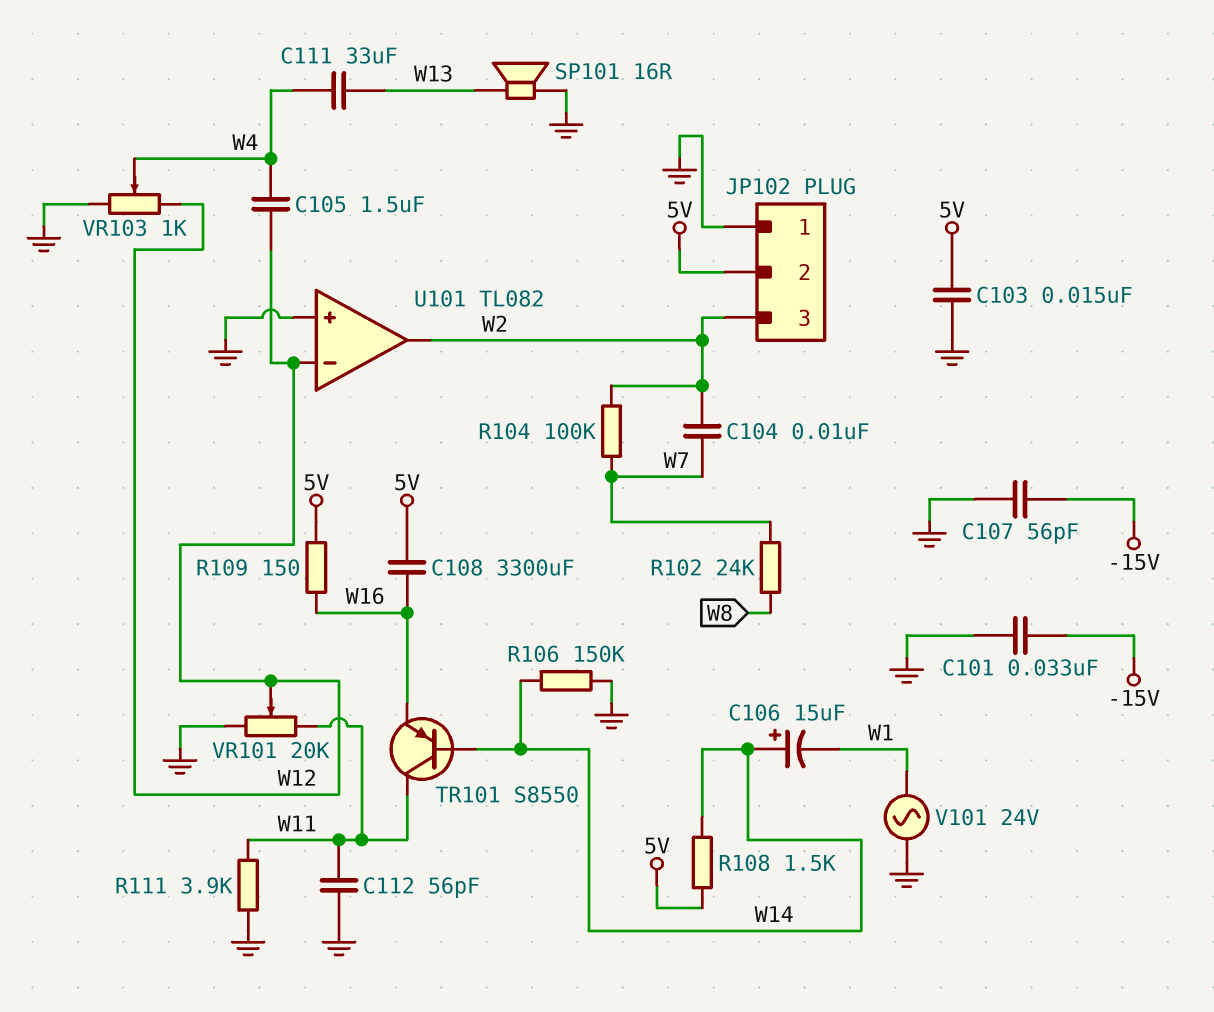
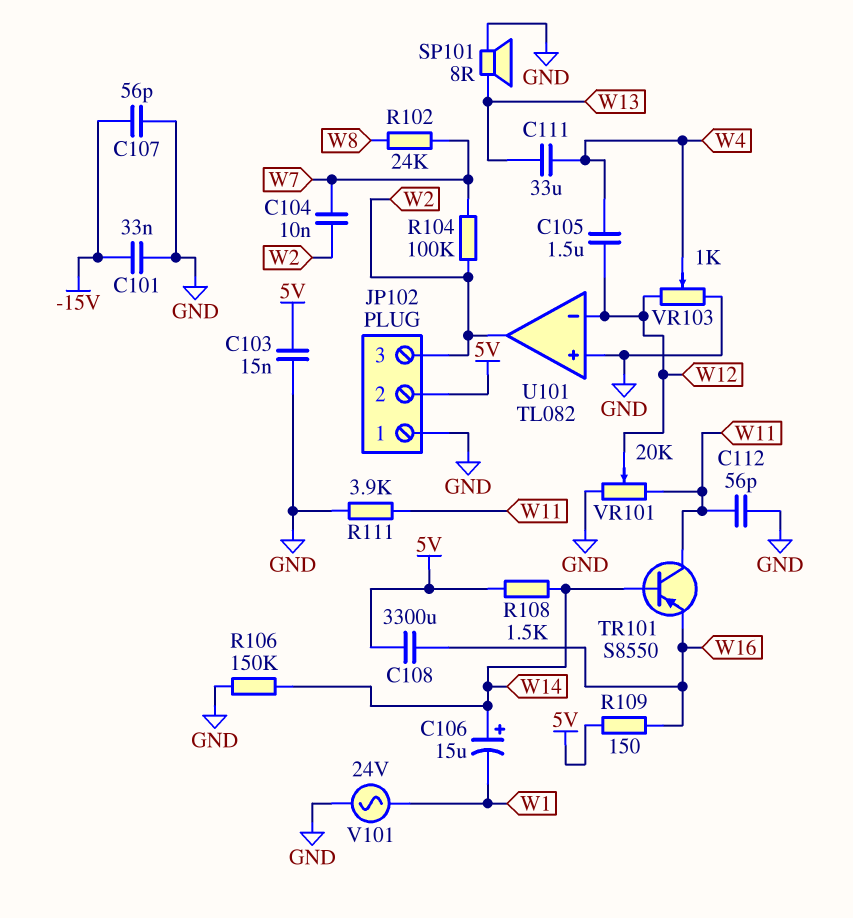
SP101: speaker 16R (GND, W13) -> speaker 8R (GND, W13)

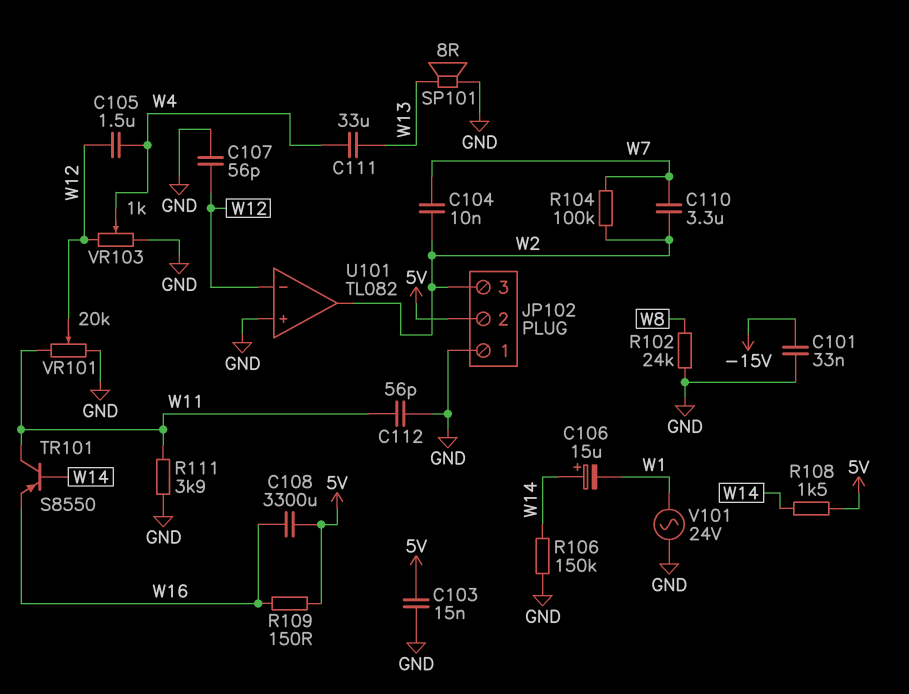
C107: 56pF (-15V, GND) -> 56pF (GND, W12)
C110: none -> 3.3uF (W2, W7)
R102: 24k (W7, W8) -> 24k (GND, W8)

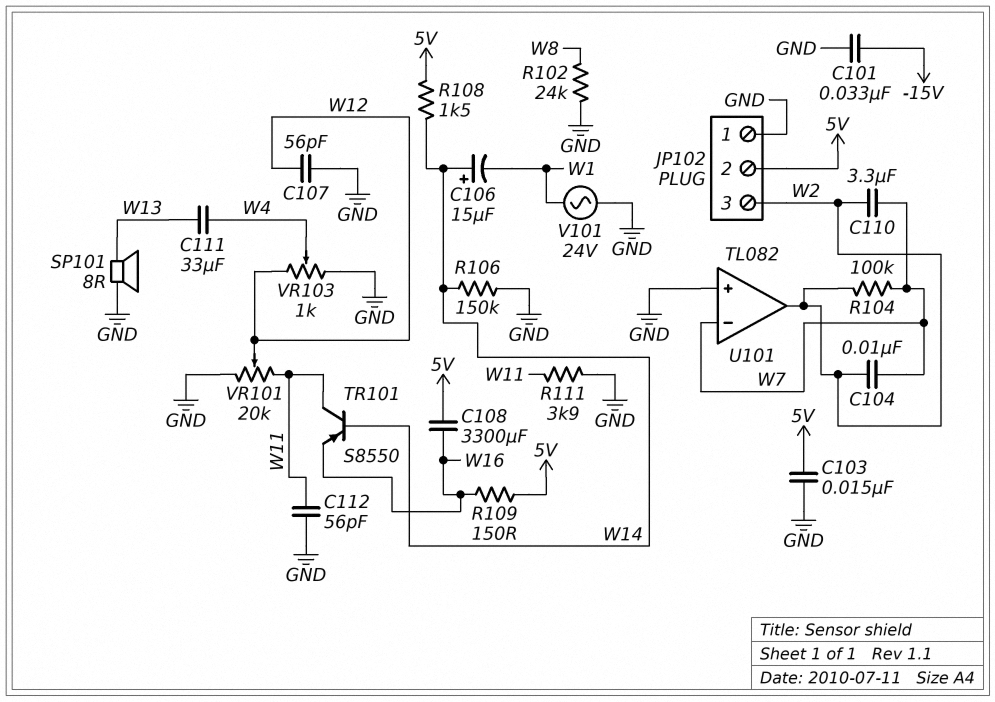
C105: 1.5uF (W4, W12) -> none
U101 pin in-: W12 -> W7

